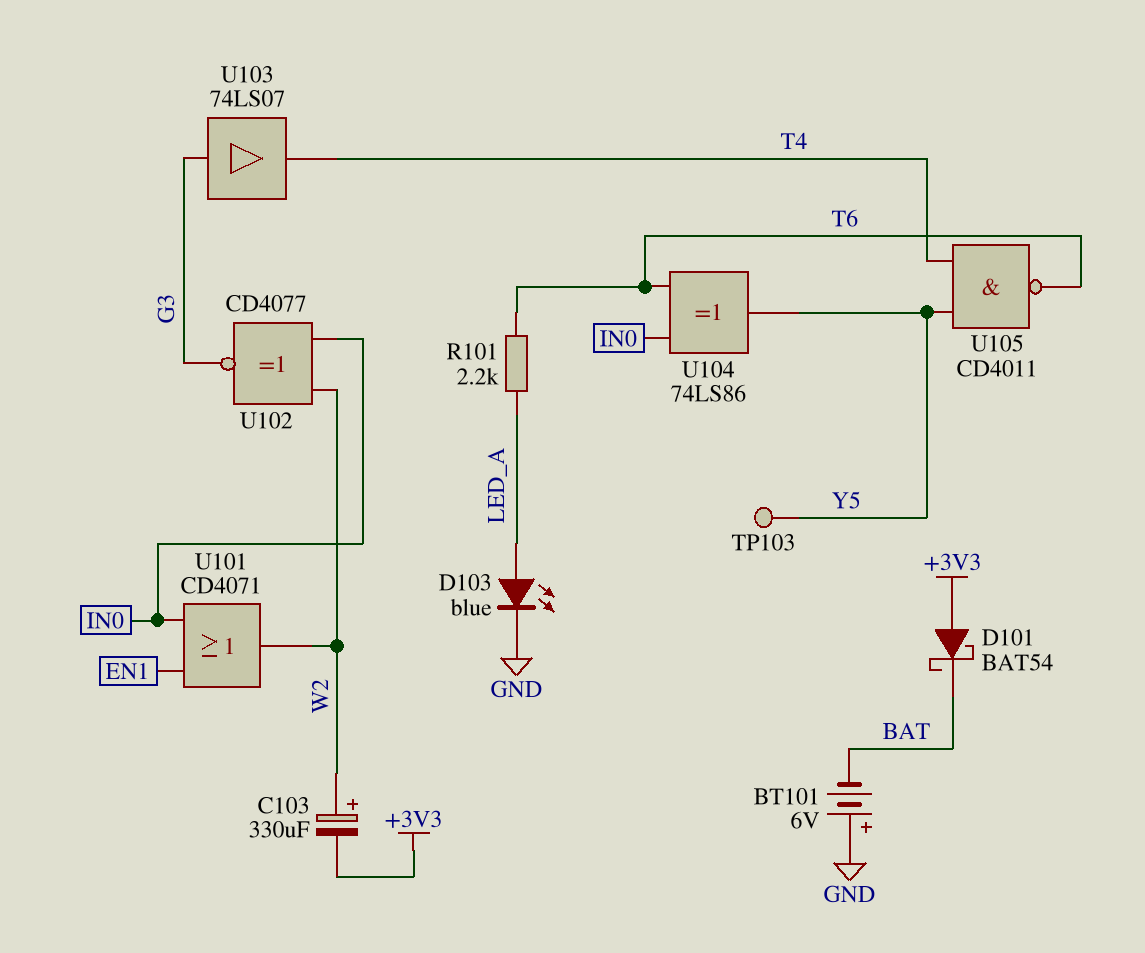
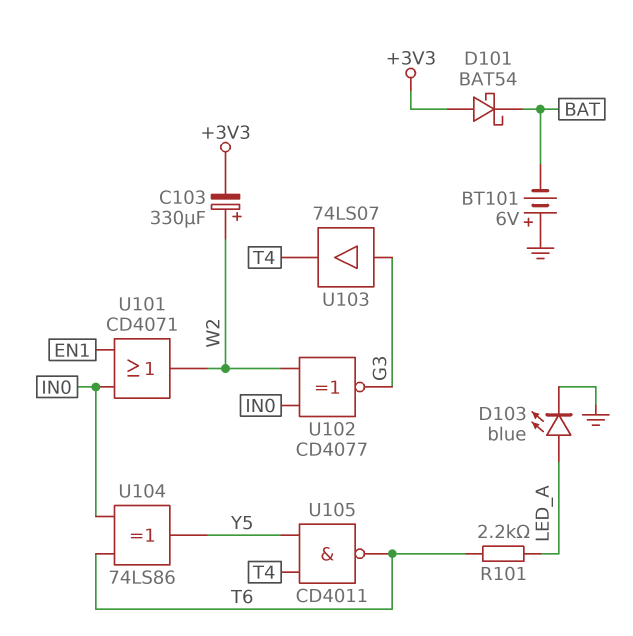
TP103: test point (Y5) -> none

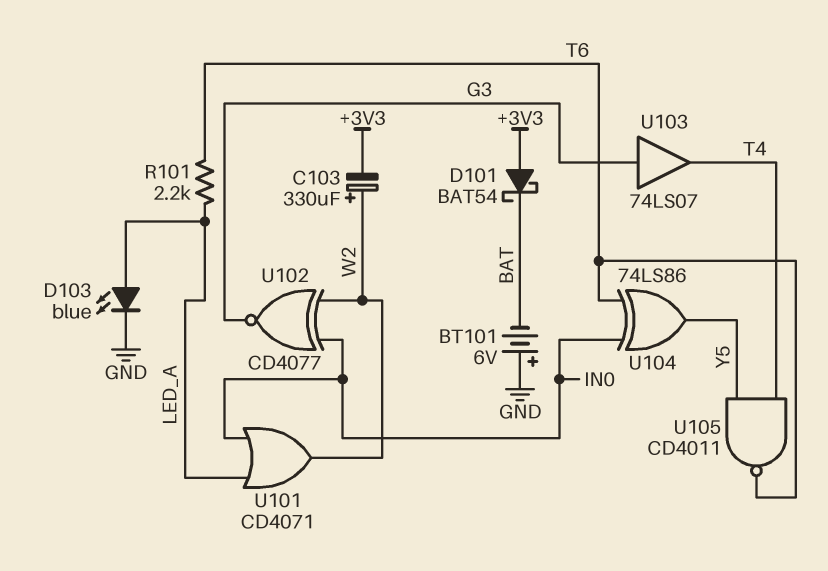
U101: OR CD4071 (in EN1, in IN0, out W2) -> OR CD4071 (in IN0, in LED_A, out W2)

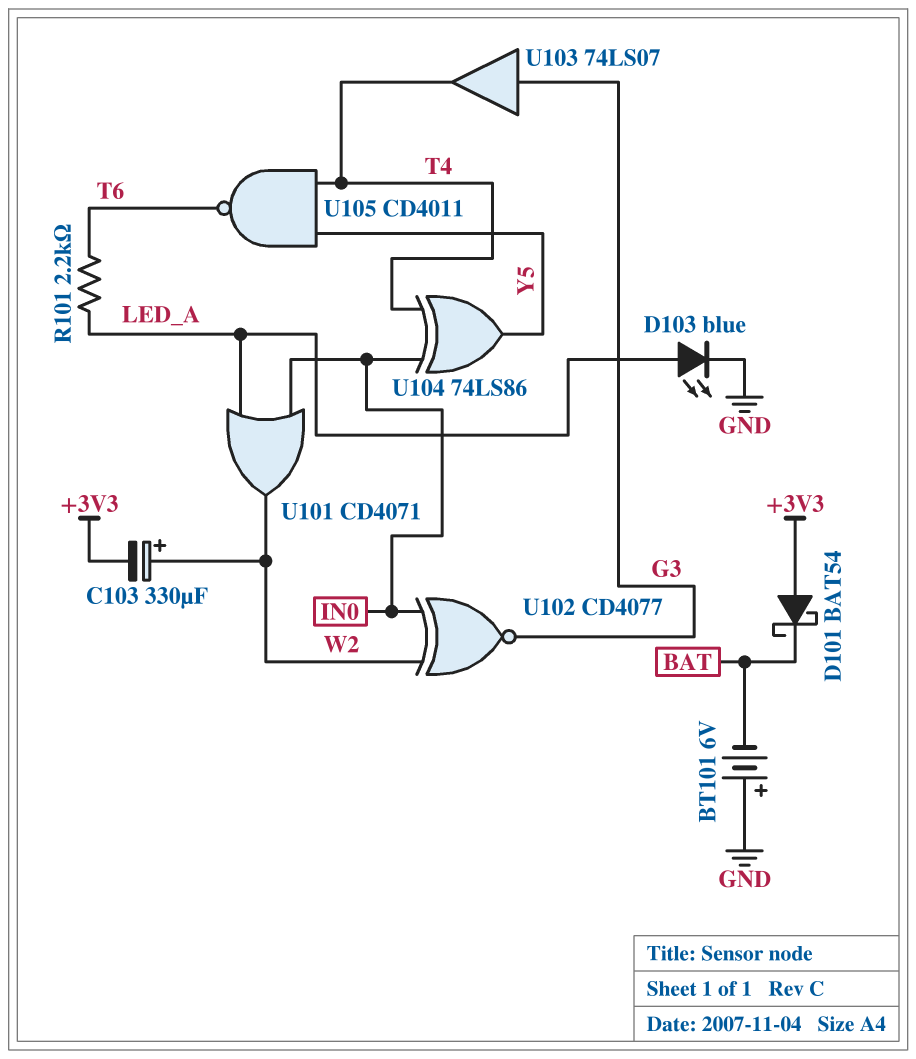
U104: XOR 74LS86 (in IN0, in T6, out Y5) -> XOR 74LS86 (in IN0, in T4, out Y5)

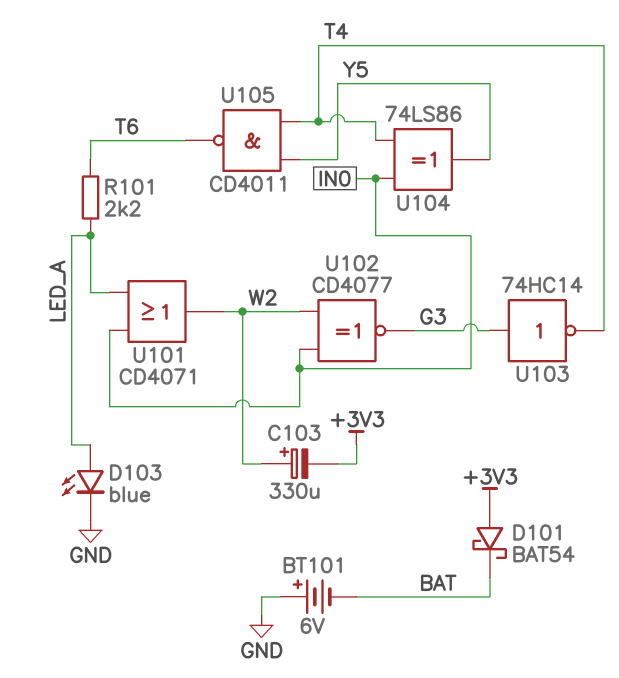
U103: buffer 74LS07 (in G3, out T4) -> NOT 74HC14 (in G3, out T4)

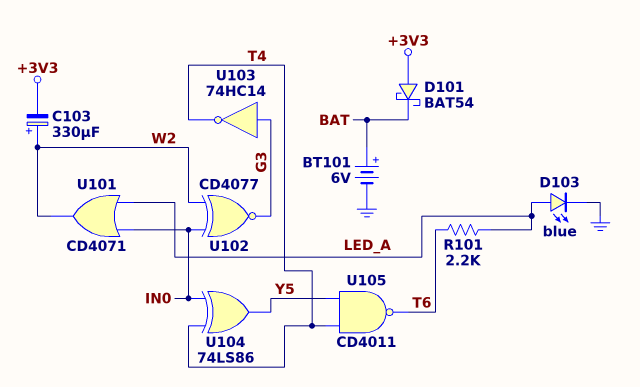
BT101: 6V (plus GND, minus BAT) -> 6V (plus BAT, minus GND)

